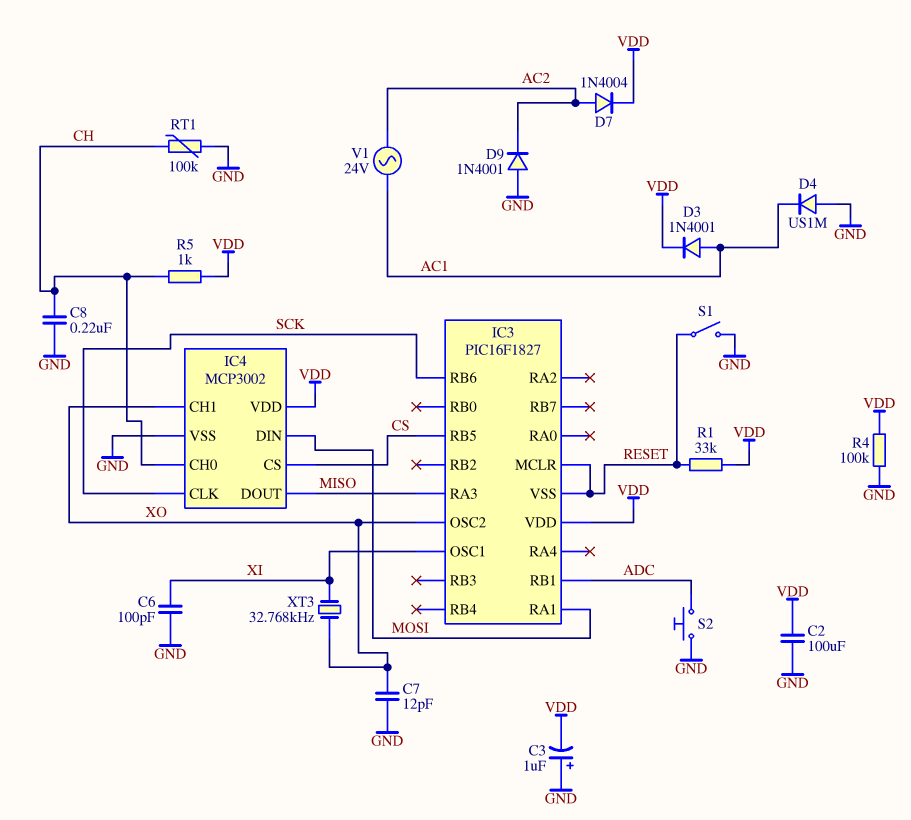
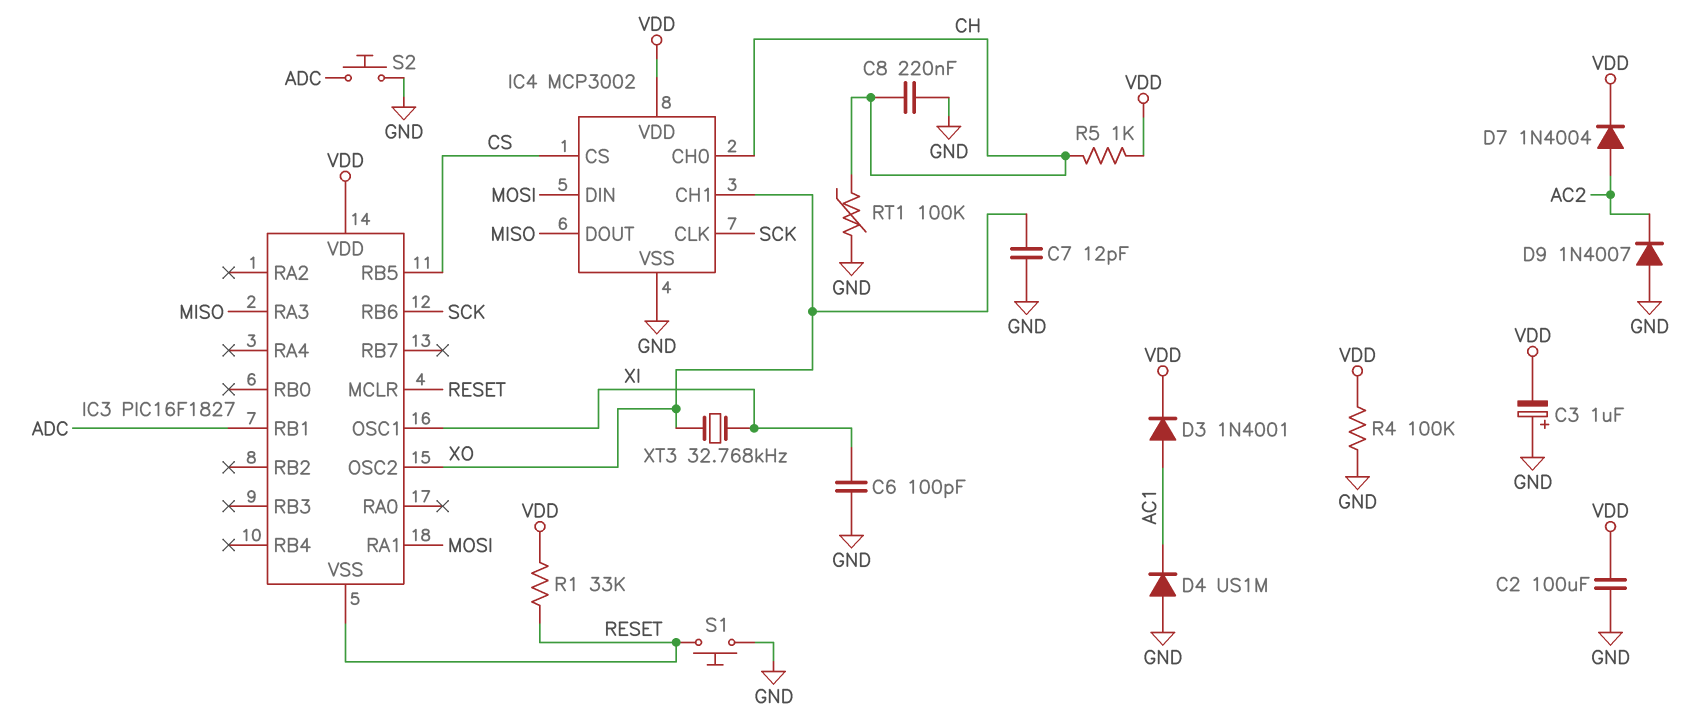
D9: diode 1N4001 (A GND, K AC2) -> diode 1N4007 (A GND, K AC2)
S1: switch (GND, RESET) -> button (GND, RESET)
V1: AC 24V (AC1, AC2) -> none

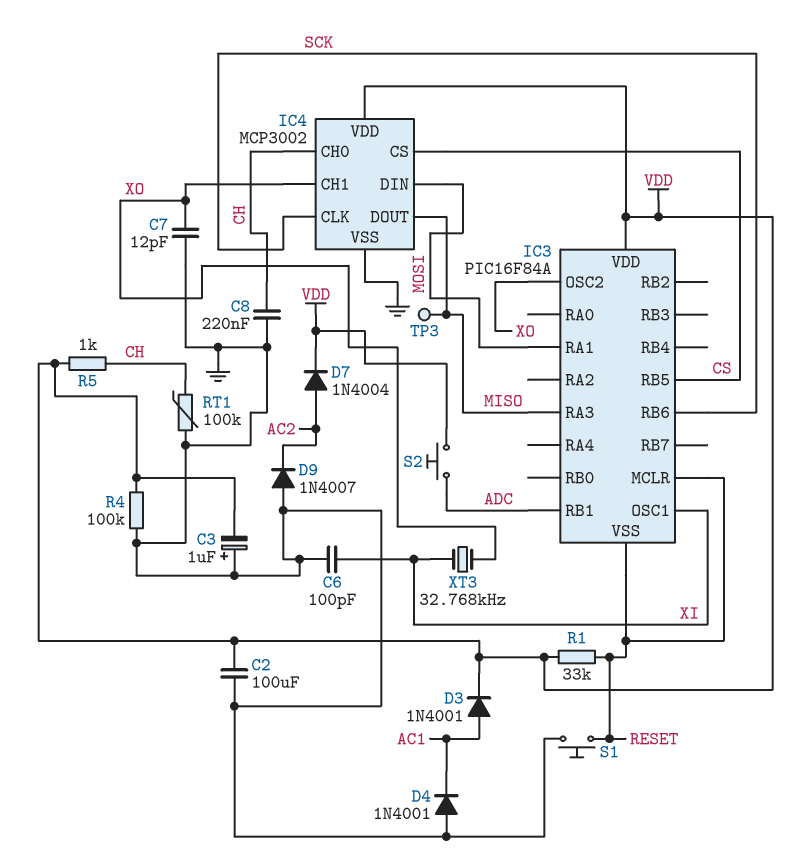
D4: diode US1M (A GND, K AC1) -> diode 1N4001 (A GND, K AC1)
IC3: PIC16F1827 -> PIC16F84A
S2: button (ADC, GND) -> button (ADC, VDD)
TP3: none -> test point (MISO)

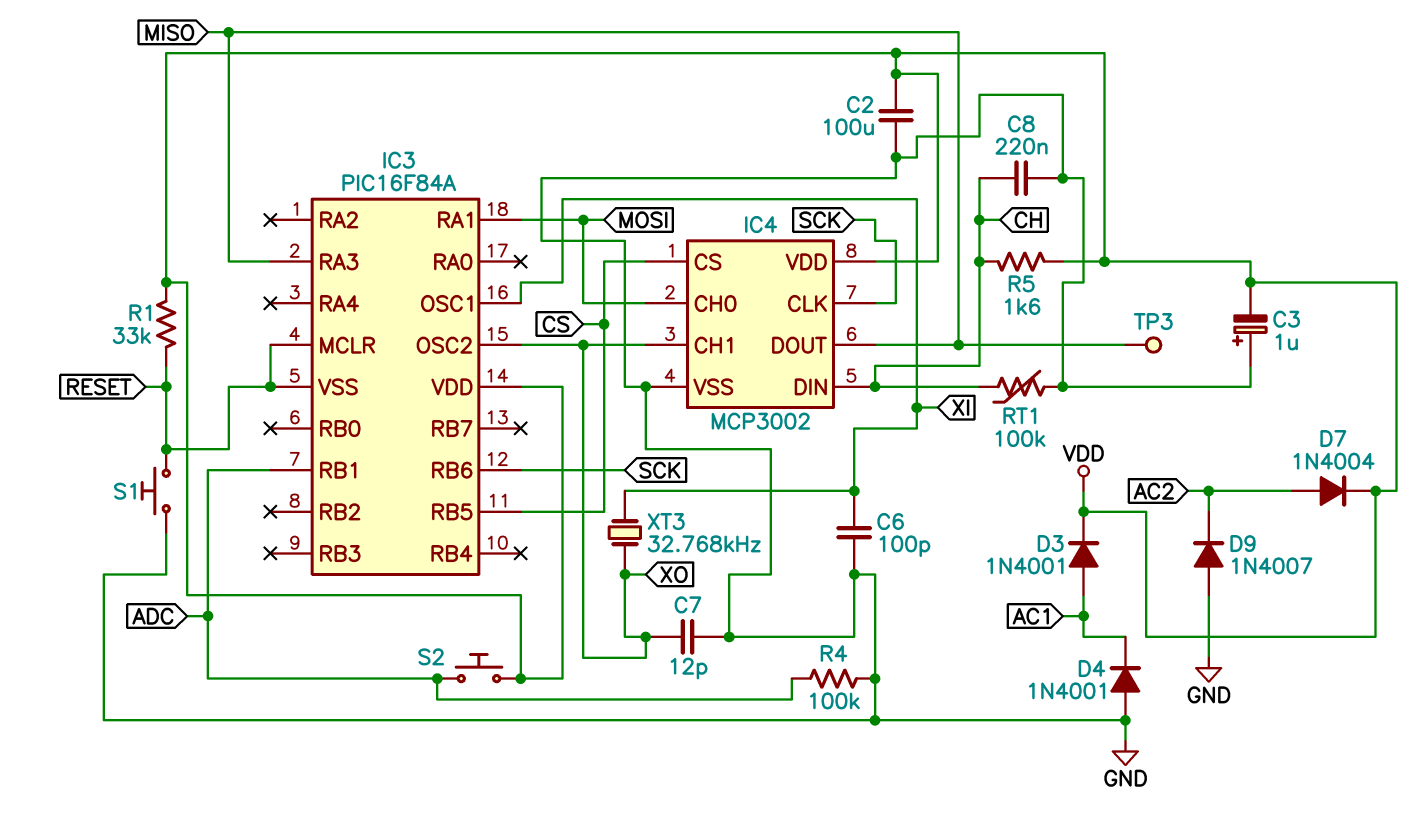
IC4 pin CH0: CH -> MOSI
IC4 pin DIN: MOSI -> CH
R4: 100k (GND, VDD) -> 100k (ADC, GND)
R5: 1k (CH, VDD) -> 1.6k (CH, VDD)

